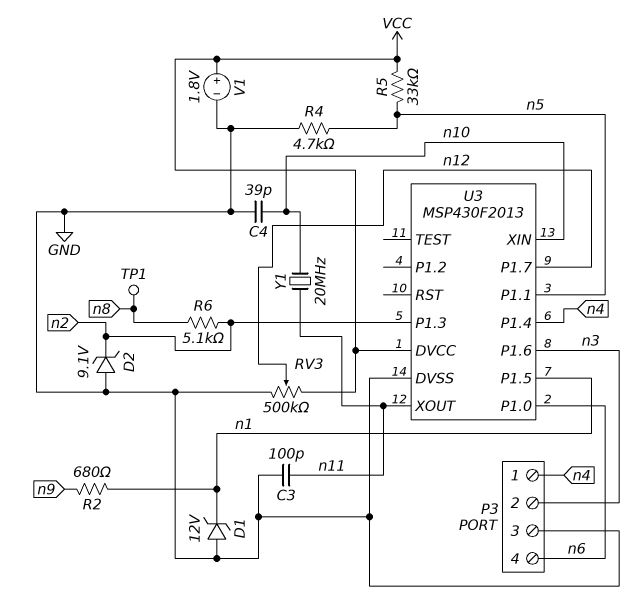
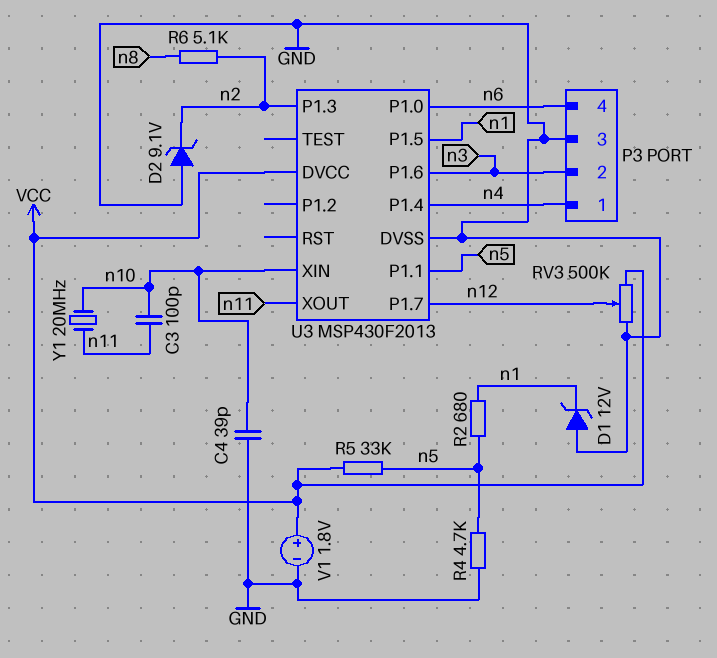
C3: 100pF (GND, n11) -> 100pF (n10, n11)
R2: 680 (n1, n9) -> 680 (n1, n5)
TP1: test point (n8) -> none

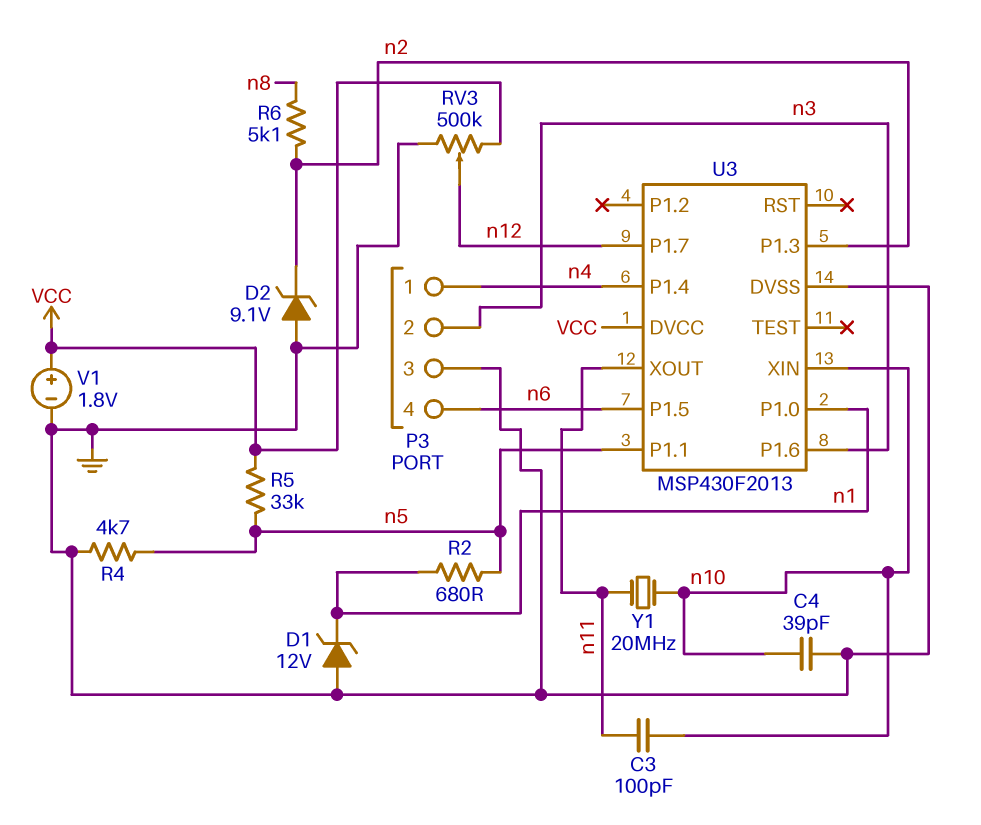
U3 pin P1.0: n6 -> n1
U3 pin P1.5: n1 -> n6

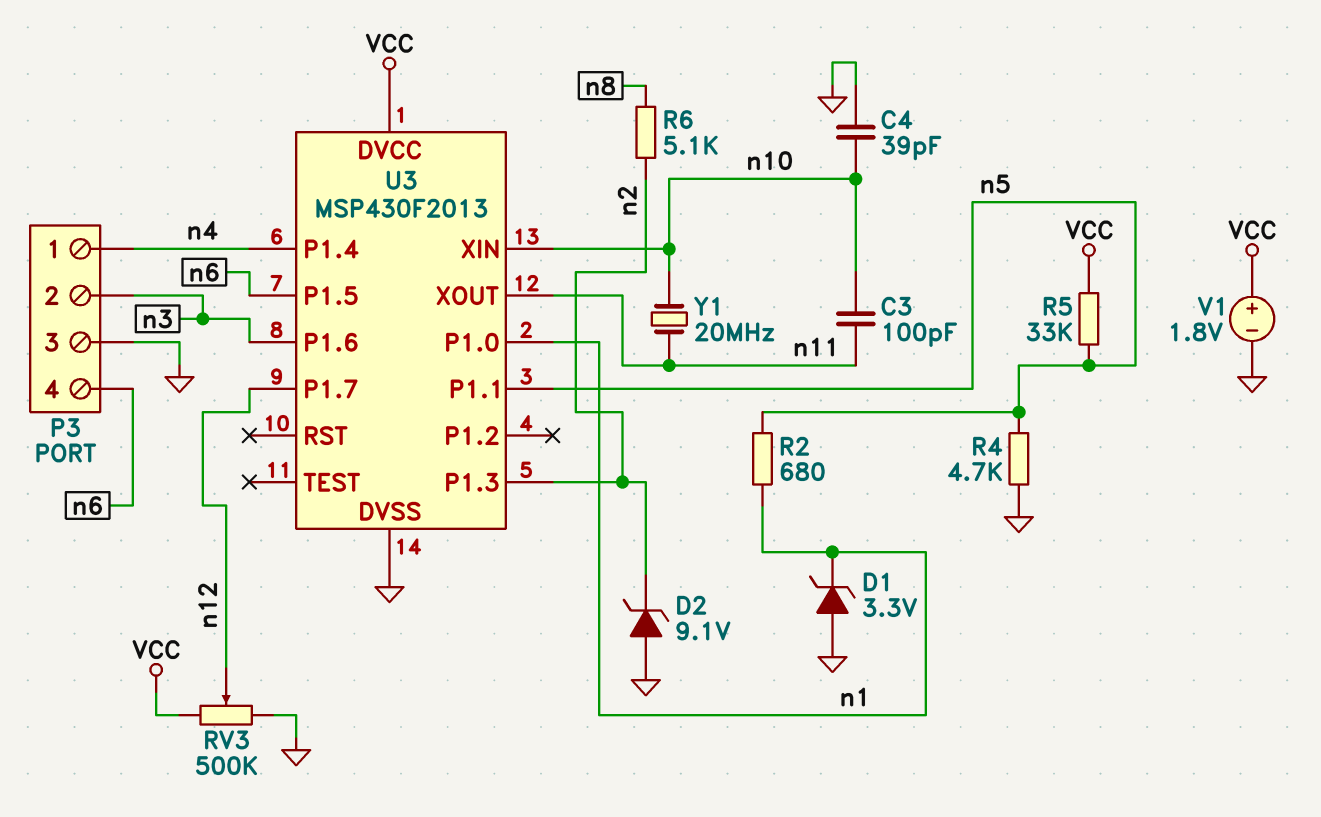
D1: zener 12V (A GND, K n1) -> zener 3.3V (A GND, K n1)

